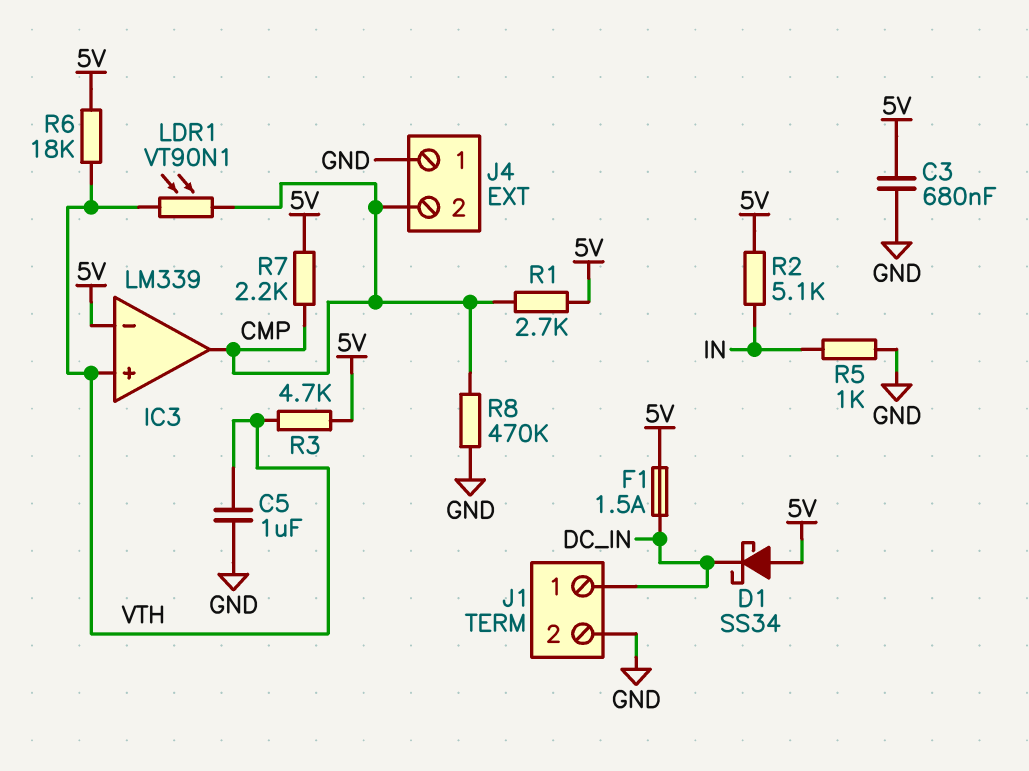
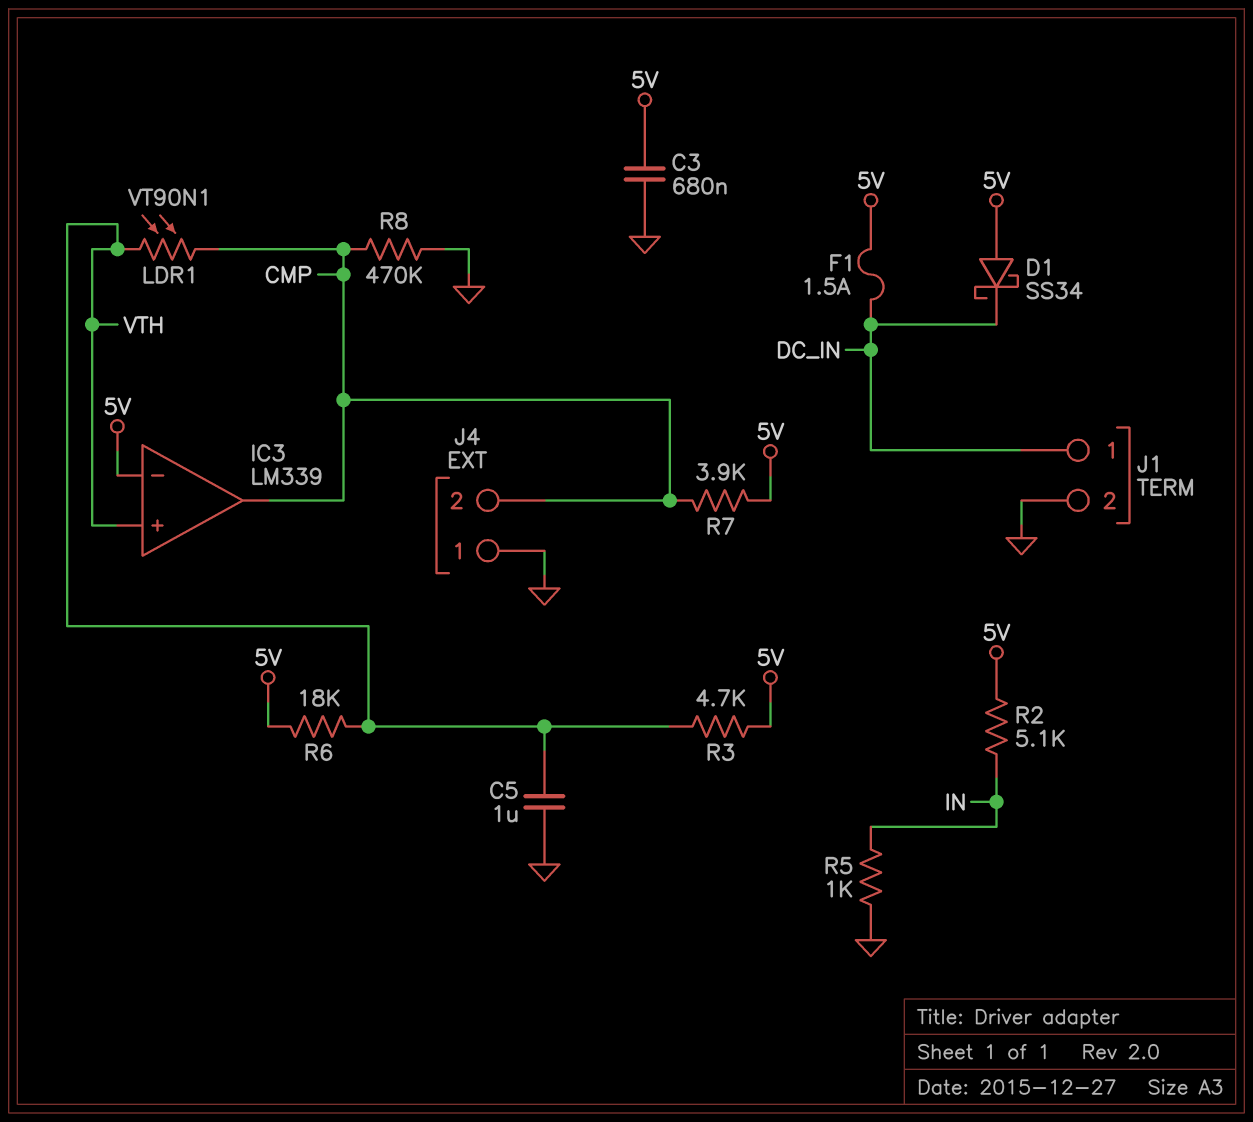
R1: 2.7k (5V, CMP) -> none
R7: 2.2k (5V, CMP) -> 3.9k (5V, CMP)

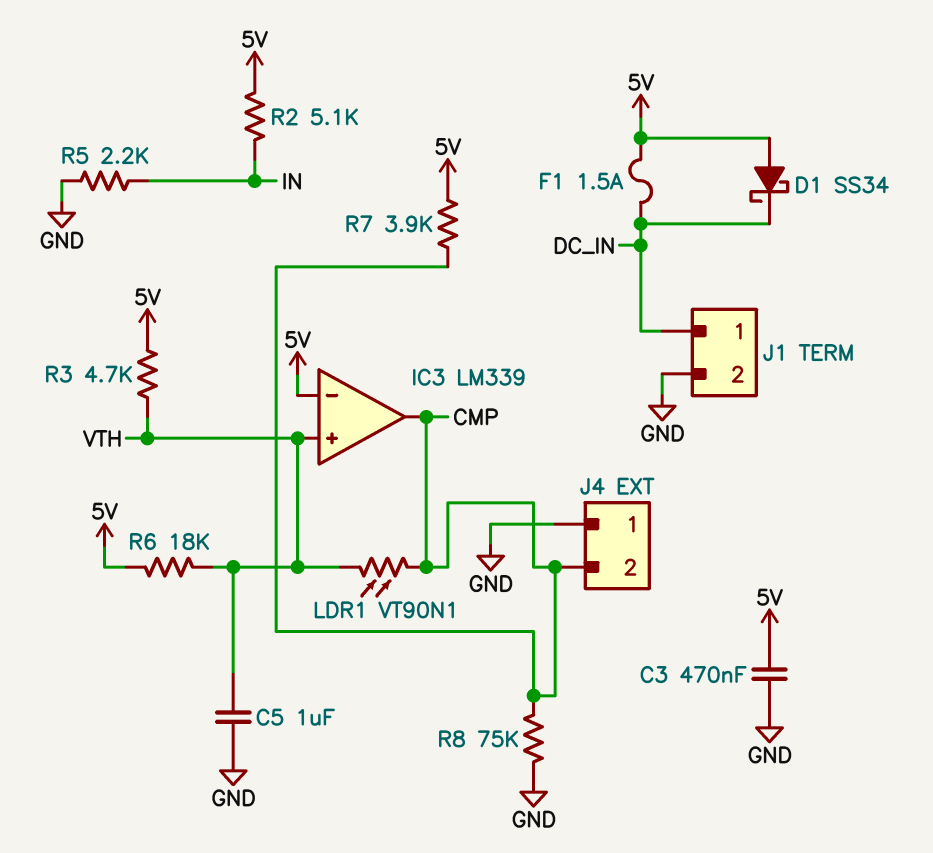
C3: 680nF (5V, GND) -> 470nF (5V, GND)
R5: 1k (GND, IN) -> 2.2k (GND, IN)
R8: 470k (CMP, GND) -> 75k (CMP, GND)

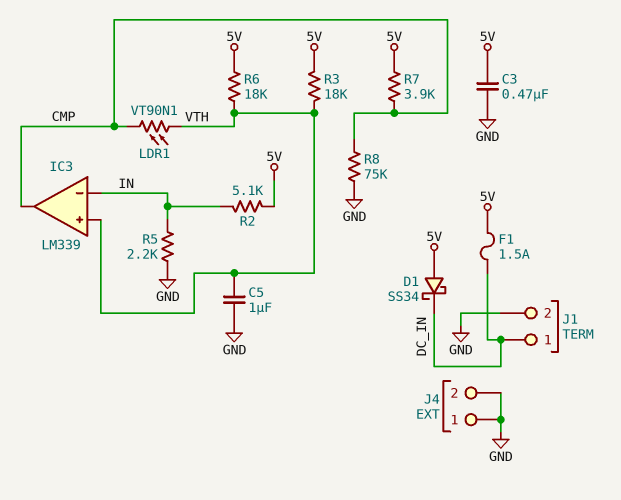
IC3 pin in-: 5V -> IN
J4 pin 2: CMP -> GND
R3: 4.7k (5V, VTH) -> 18k (5V, VTH)

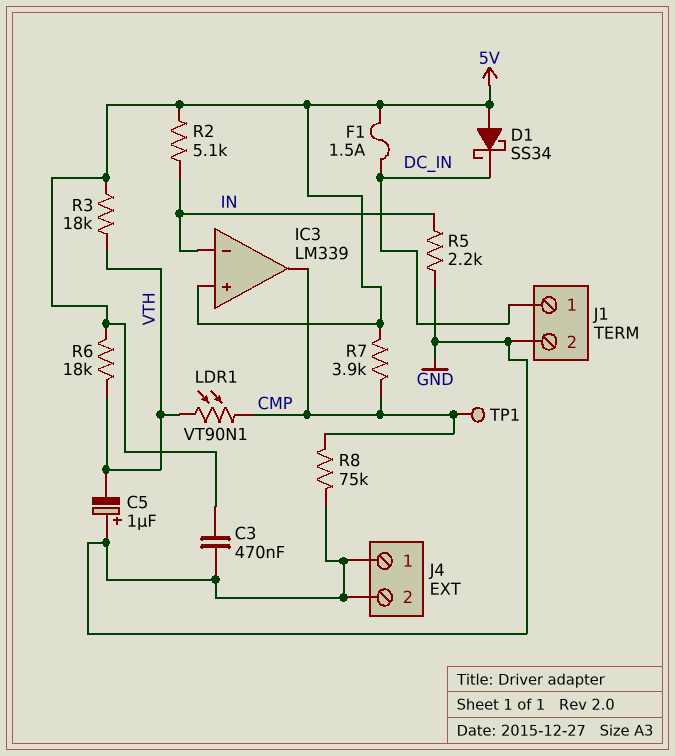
C5: 1uF (GND, VTH) -> 1uF (plus GND, minus VTH)
IC3 pin in+: VTH -> 5V
TP1: none -> test point (CMP)

